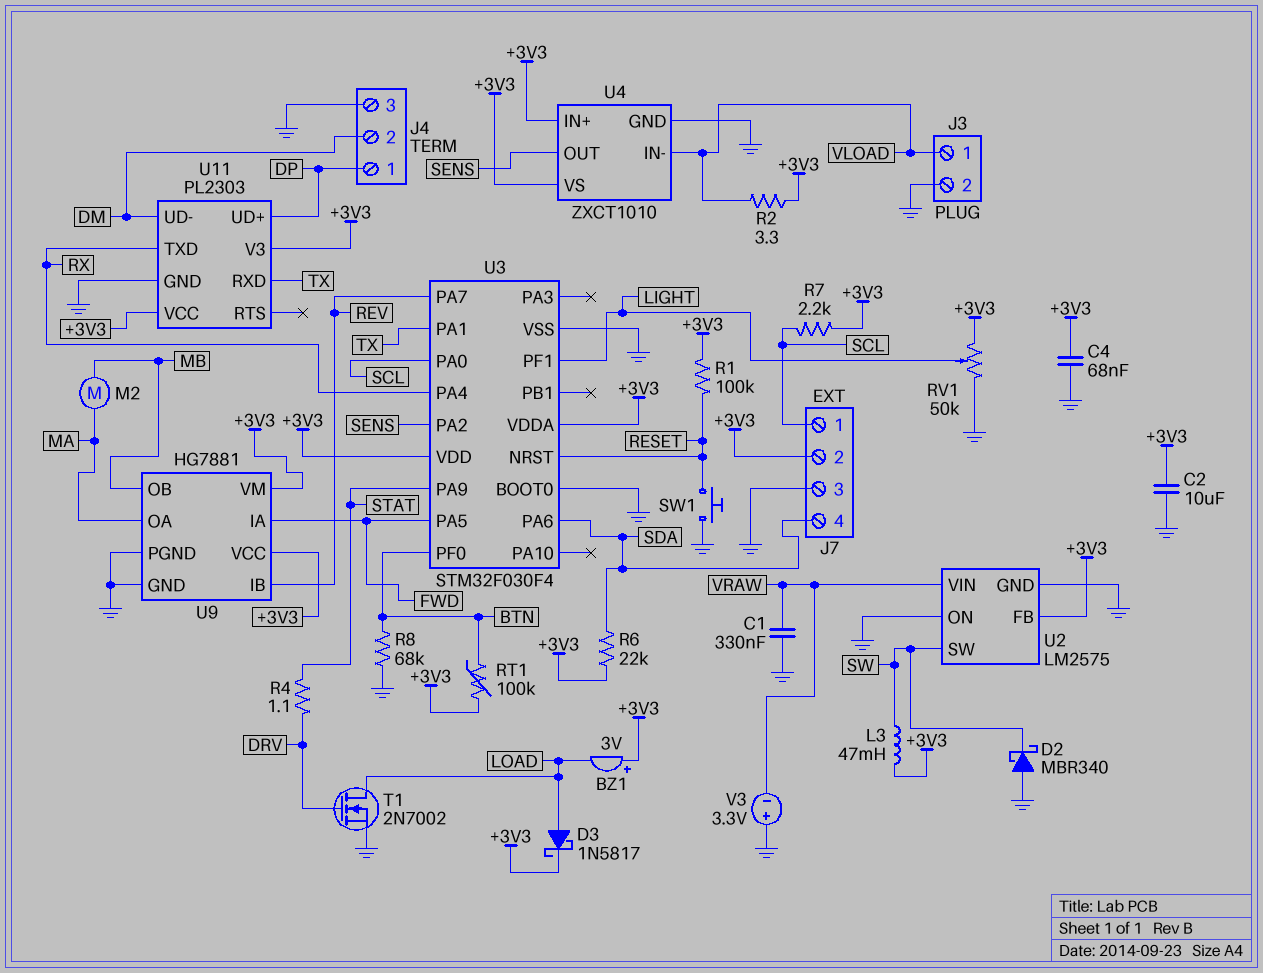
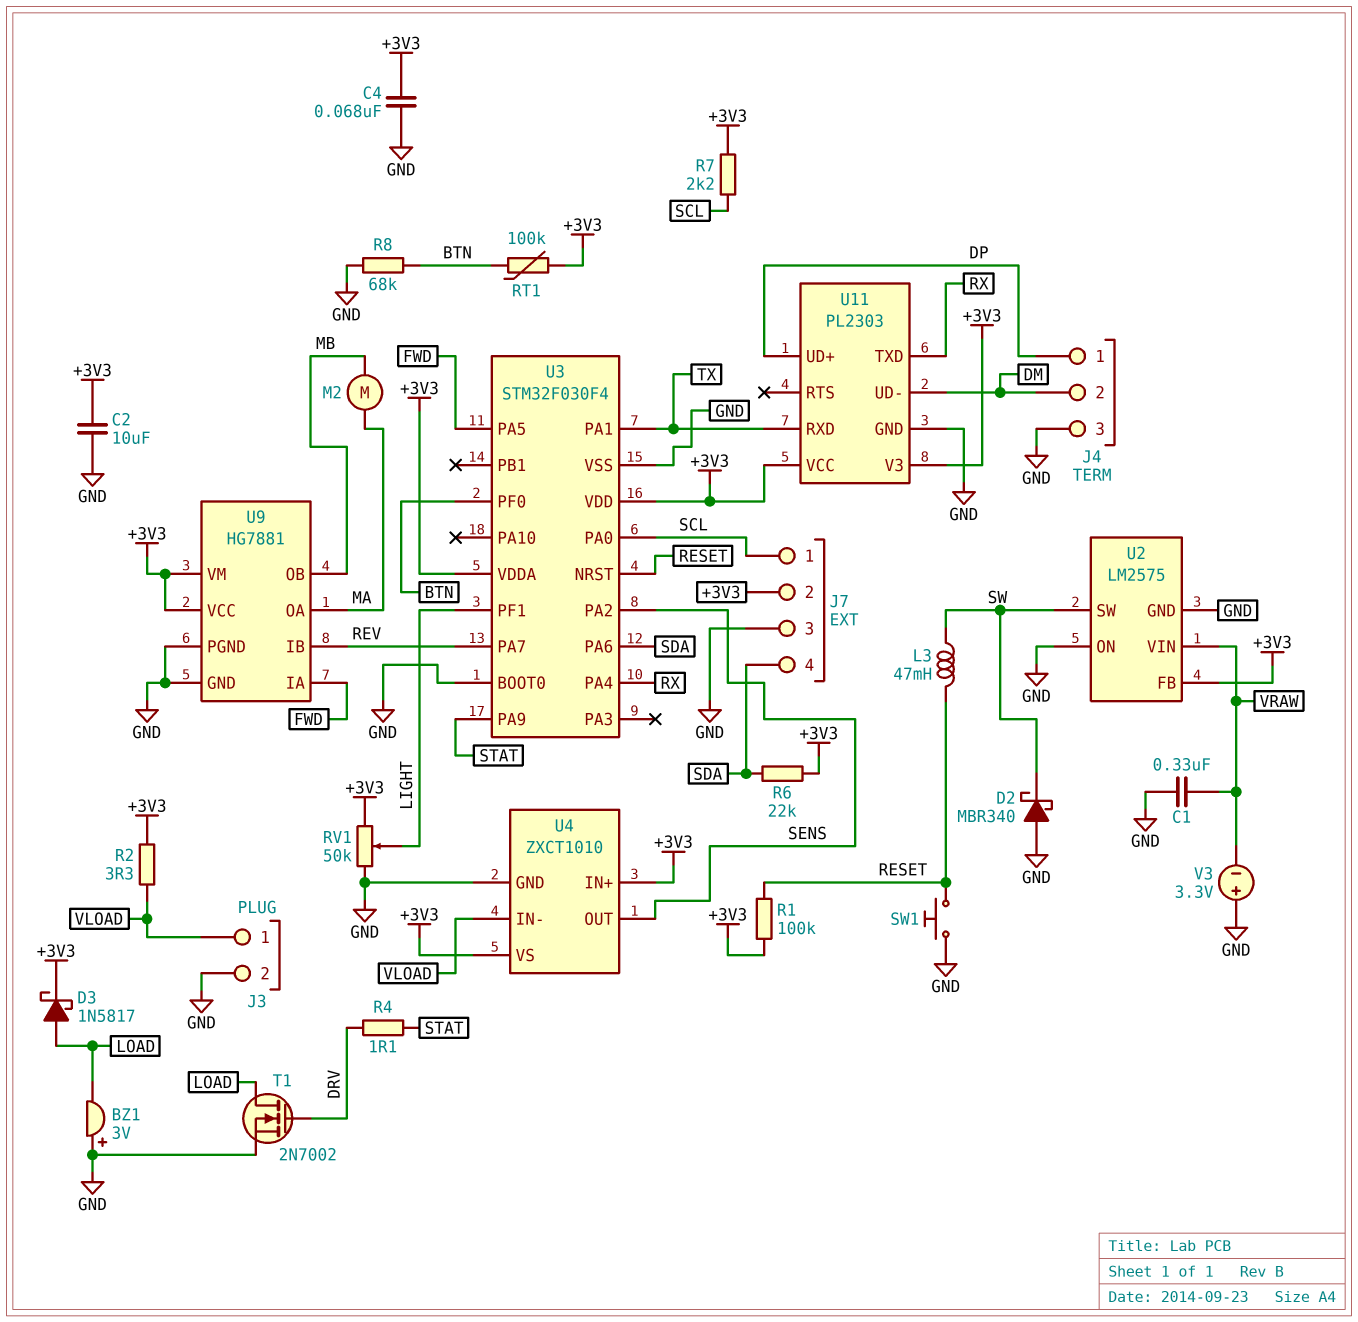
BZ1: buzzer 3V (plus +3V3, minus LOAD) -> buzzer 3V (plus GND, minus LOAD)
L3: 47mH (+3V3, SW) -> 47mH (RESET, SW)

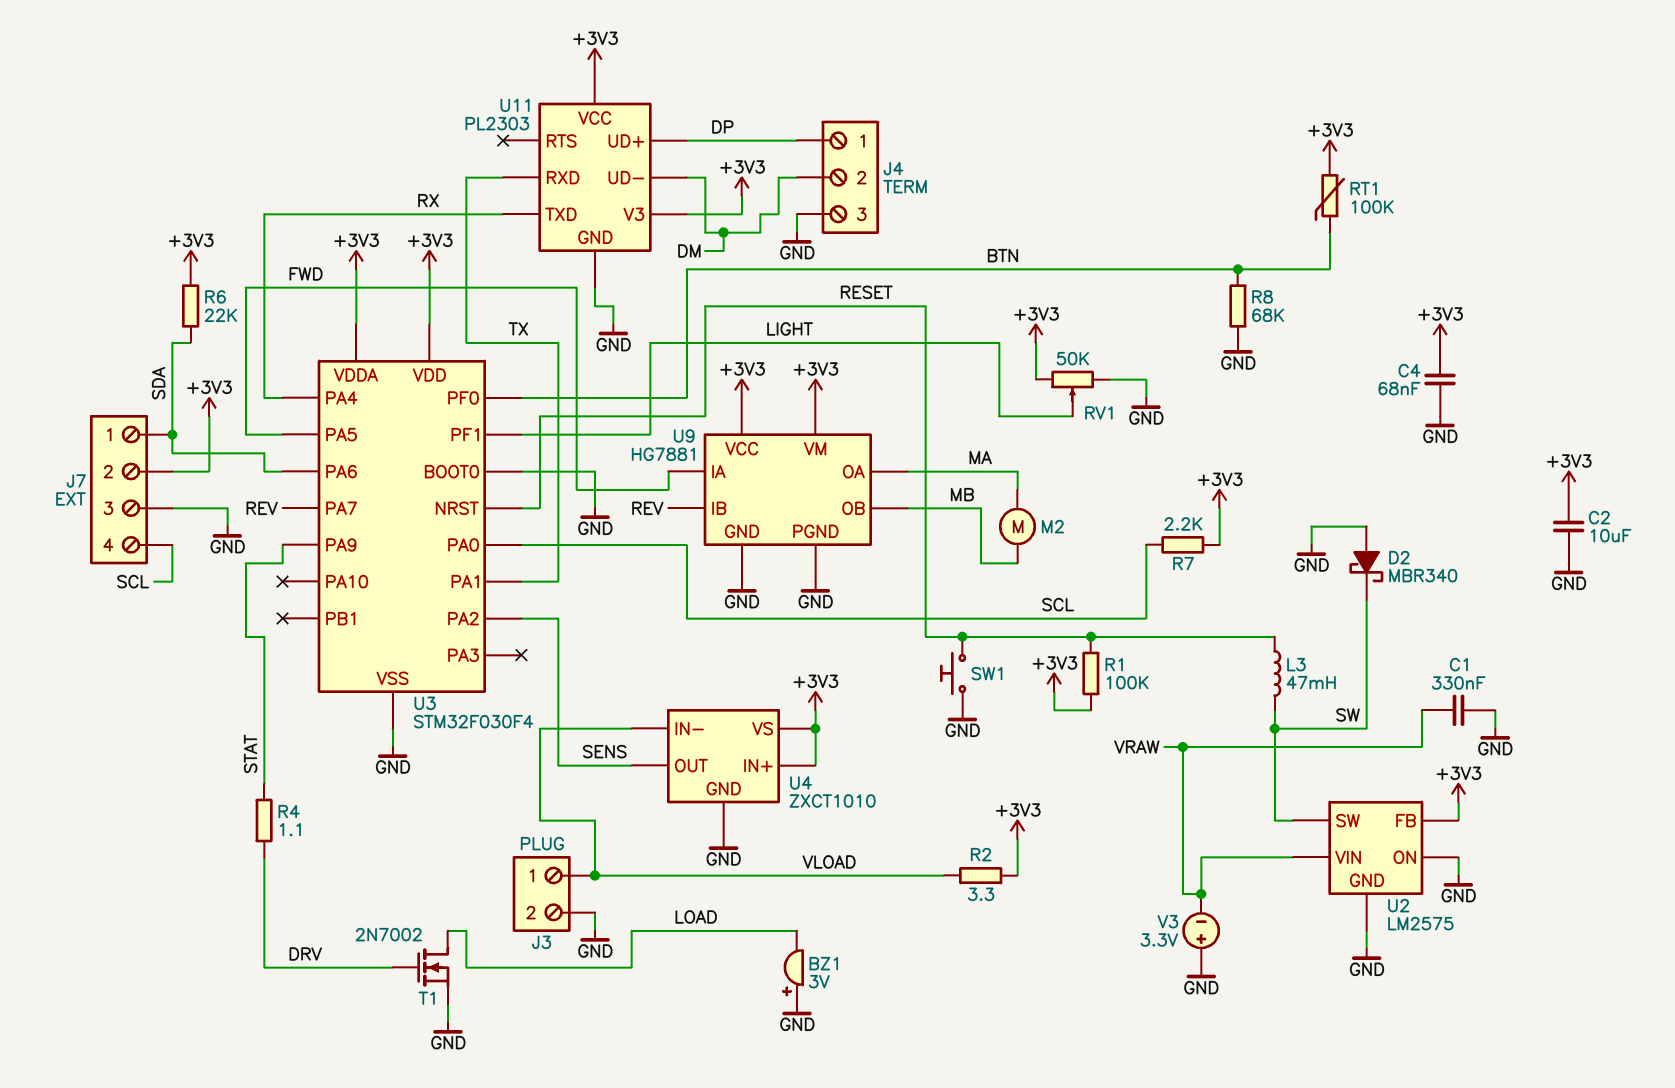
D3: schottky 1N5817 (A LOAD, K +3V3) -> none
J7 pin 1: SCL -> SDA
J7 pin 4: SDA -> SCL

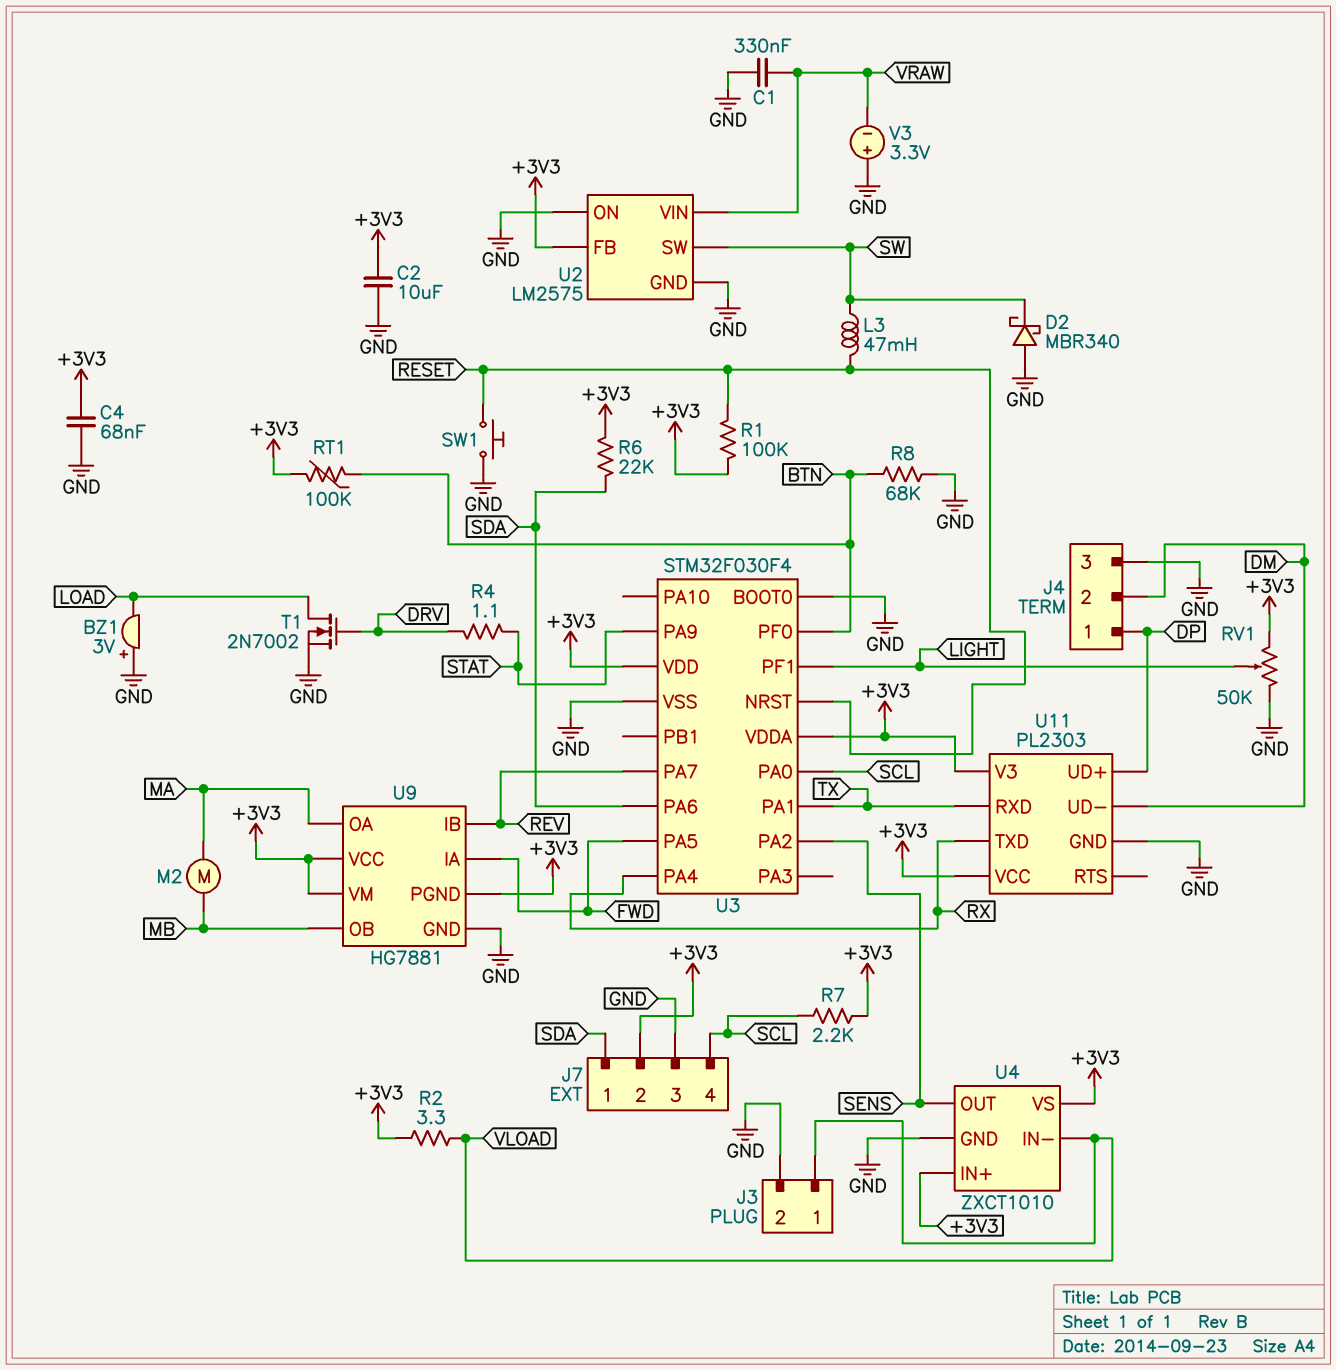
U9 pin PGND: GND -> +3V3

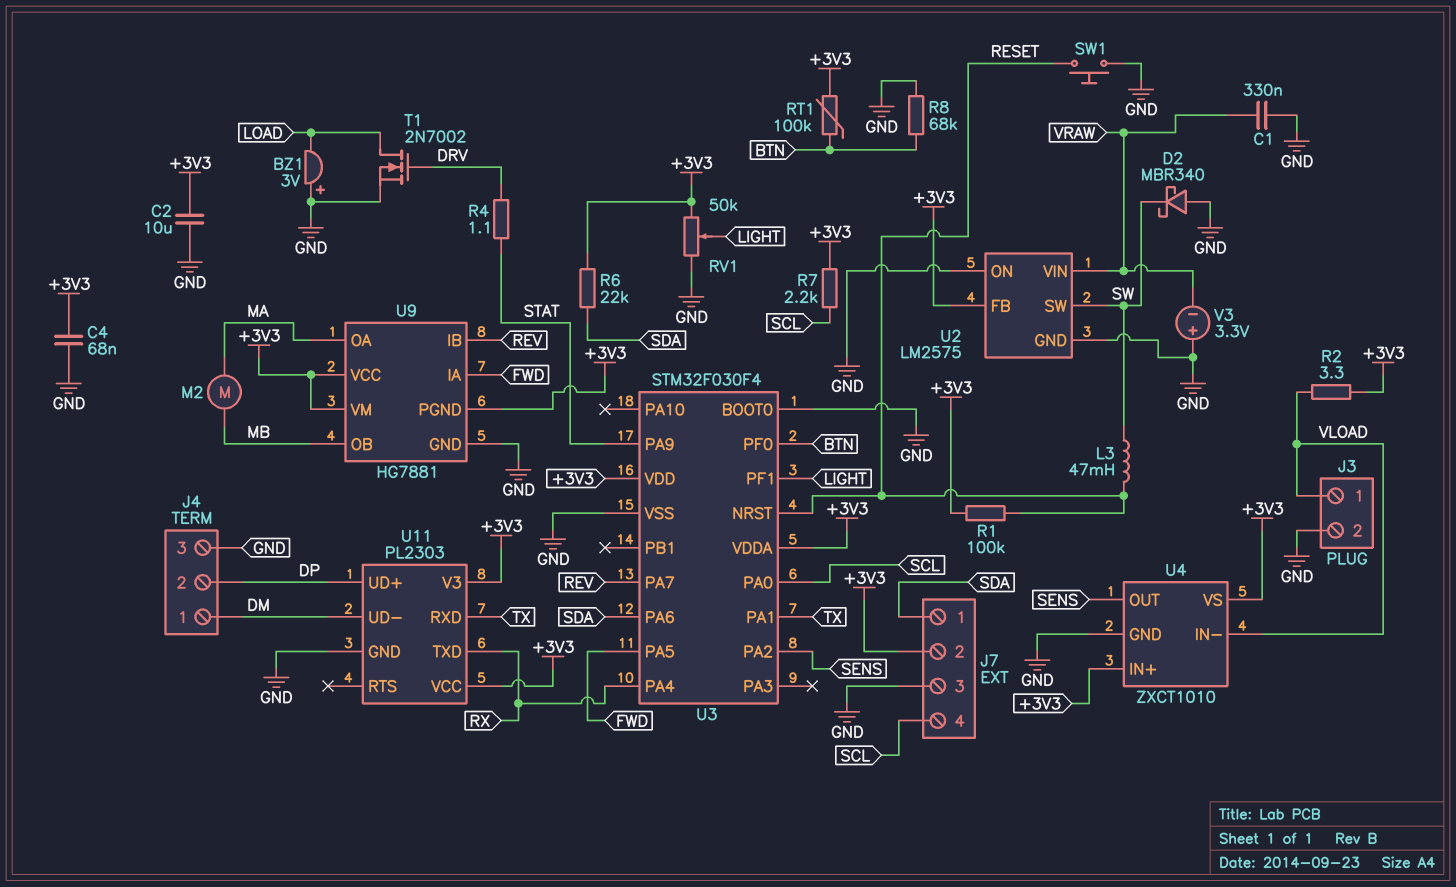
J4 pin 1: DP -> DM
J4 pin 2: DM -> DP

